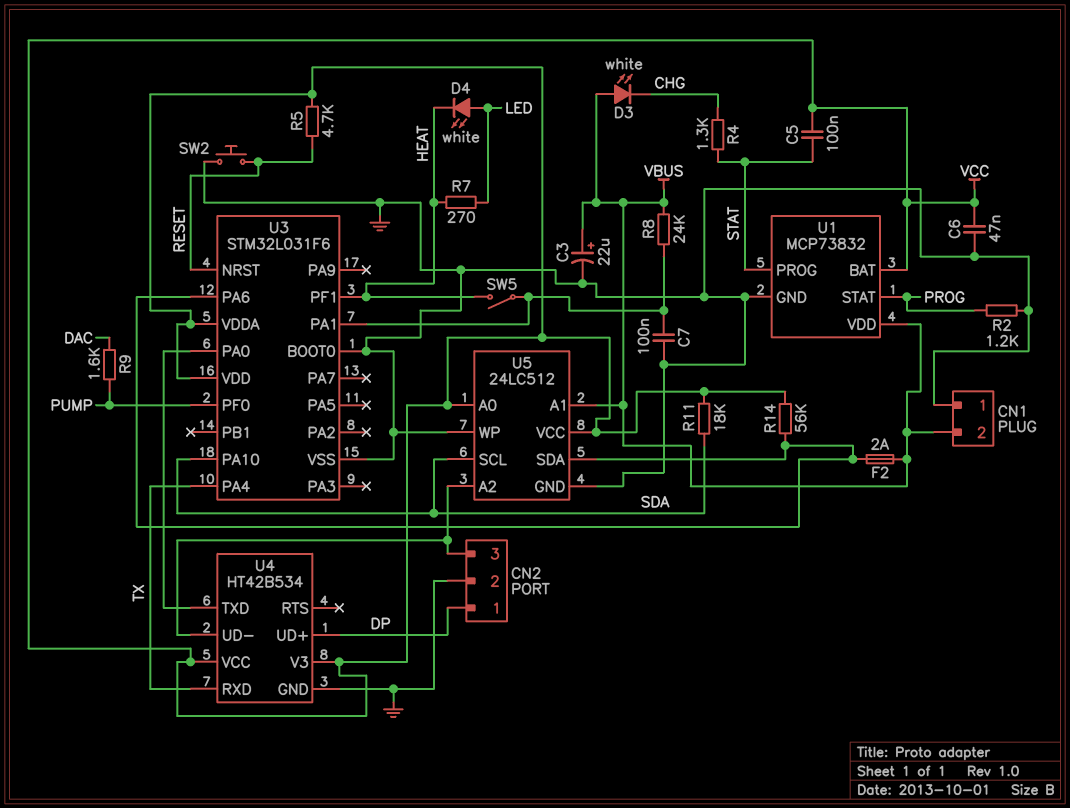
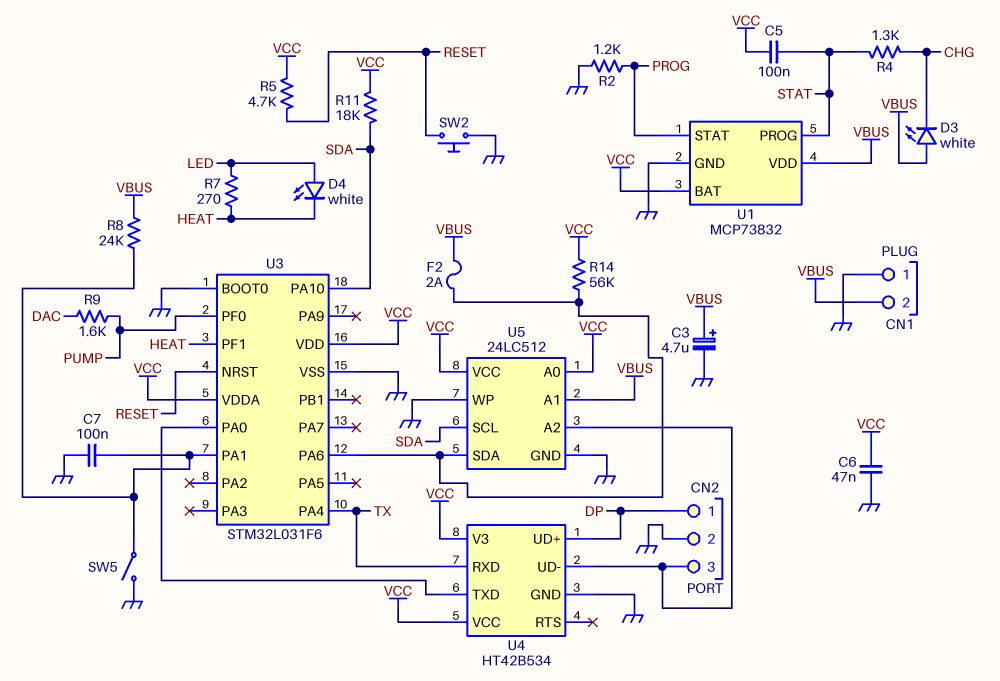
C3: 22uF (plus VBUS, minus GND) -> 4.7uF (plus VBUS, minus GND)
SW5: switch (HEAT, U3/PA1) -> switch (GND, U3/PA1)

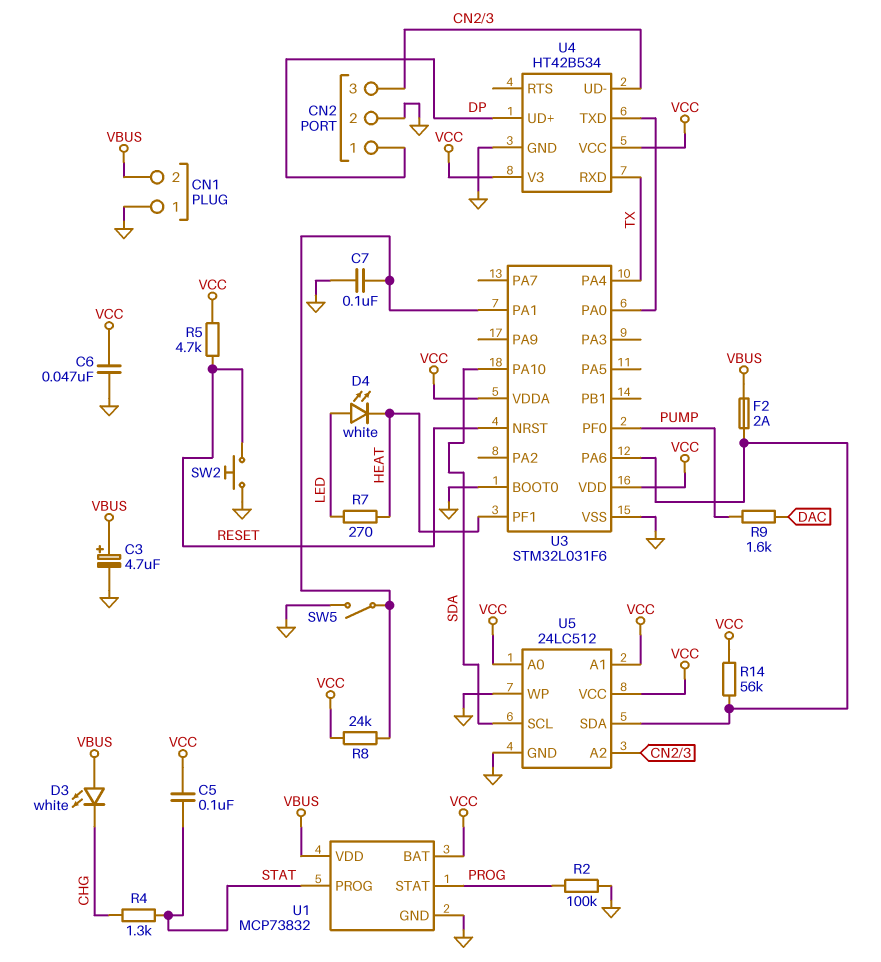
R2: 1.2k (GND, PROG) -> 100k (GND, PROG)
R8: 24k (U3/PA1, VBUS) -> 24k (U3/PA1, VCC)
R11: 18k (SDA, VCC) -> none
U5 pin A1: VBUS -> VCC

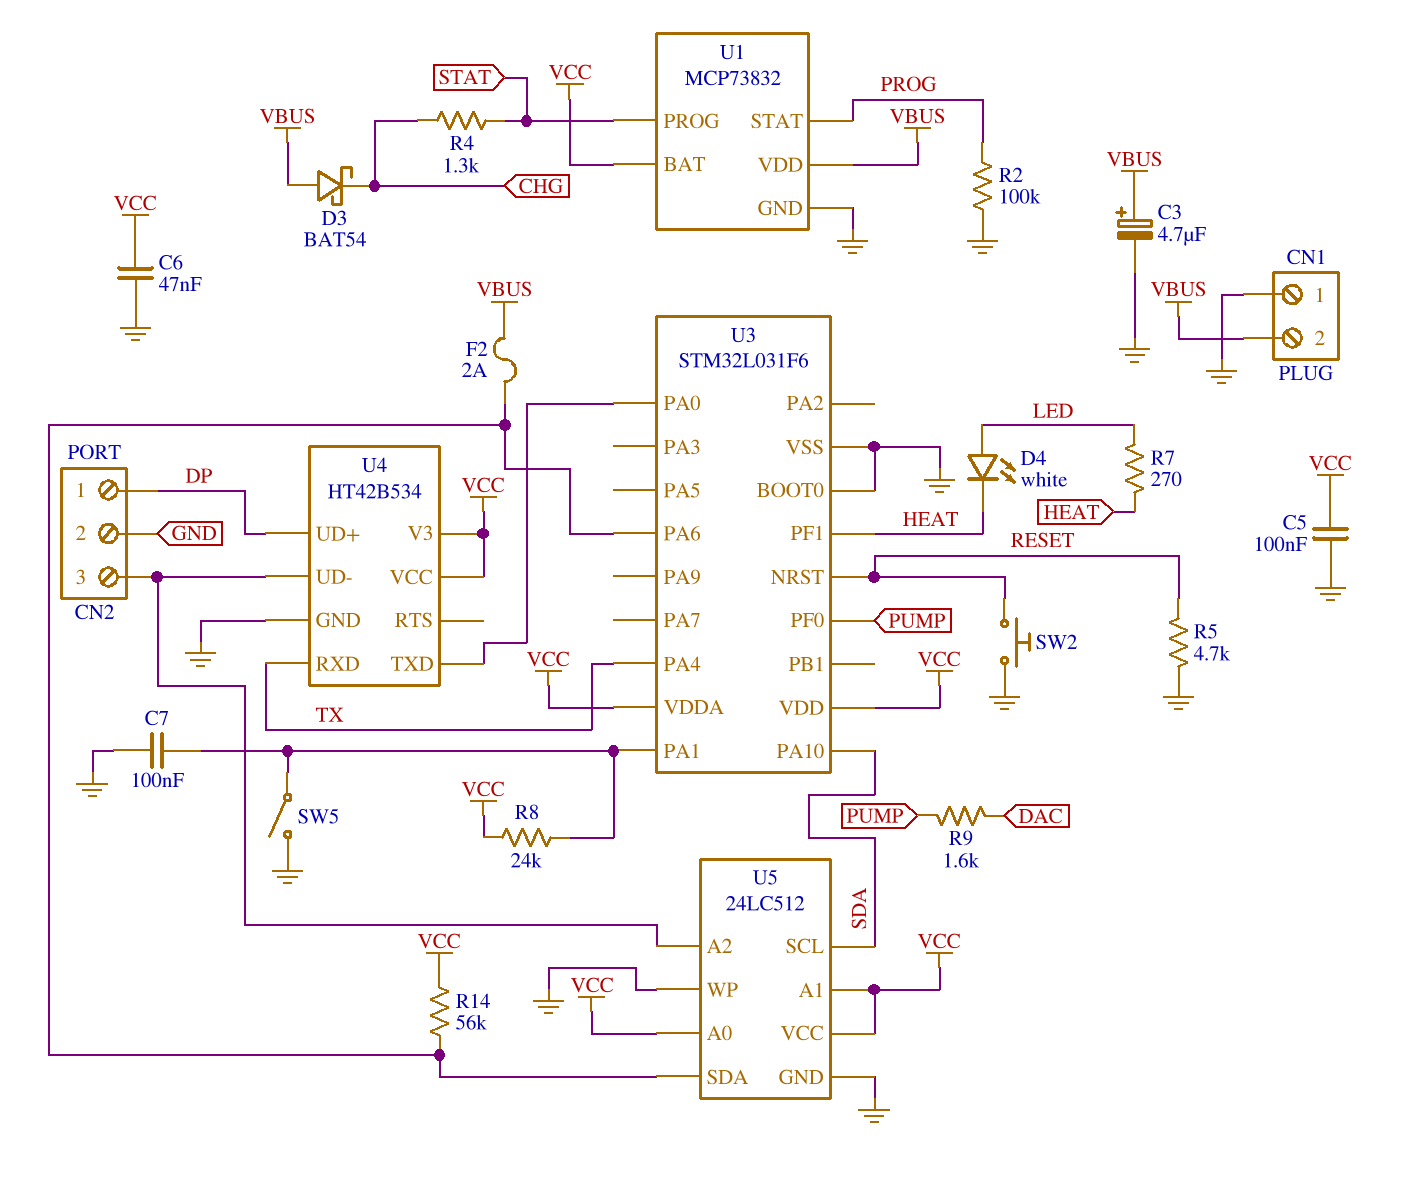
C5: 100nF (STAT, VCC) -> 100nF (GND, VCC)
D3: LED white (A VBUS, K CHG) -> schottky BAT54 (A VBUS, K CHG)
R5: 4.7k (RESET, VCC) -> 4.7k (GND, RESET)

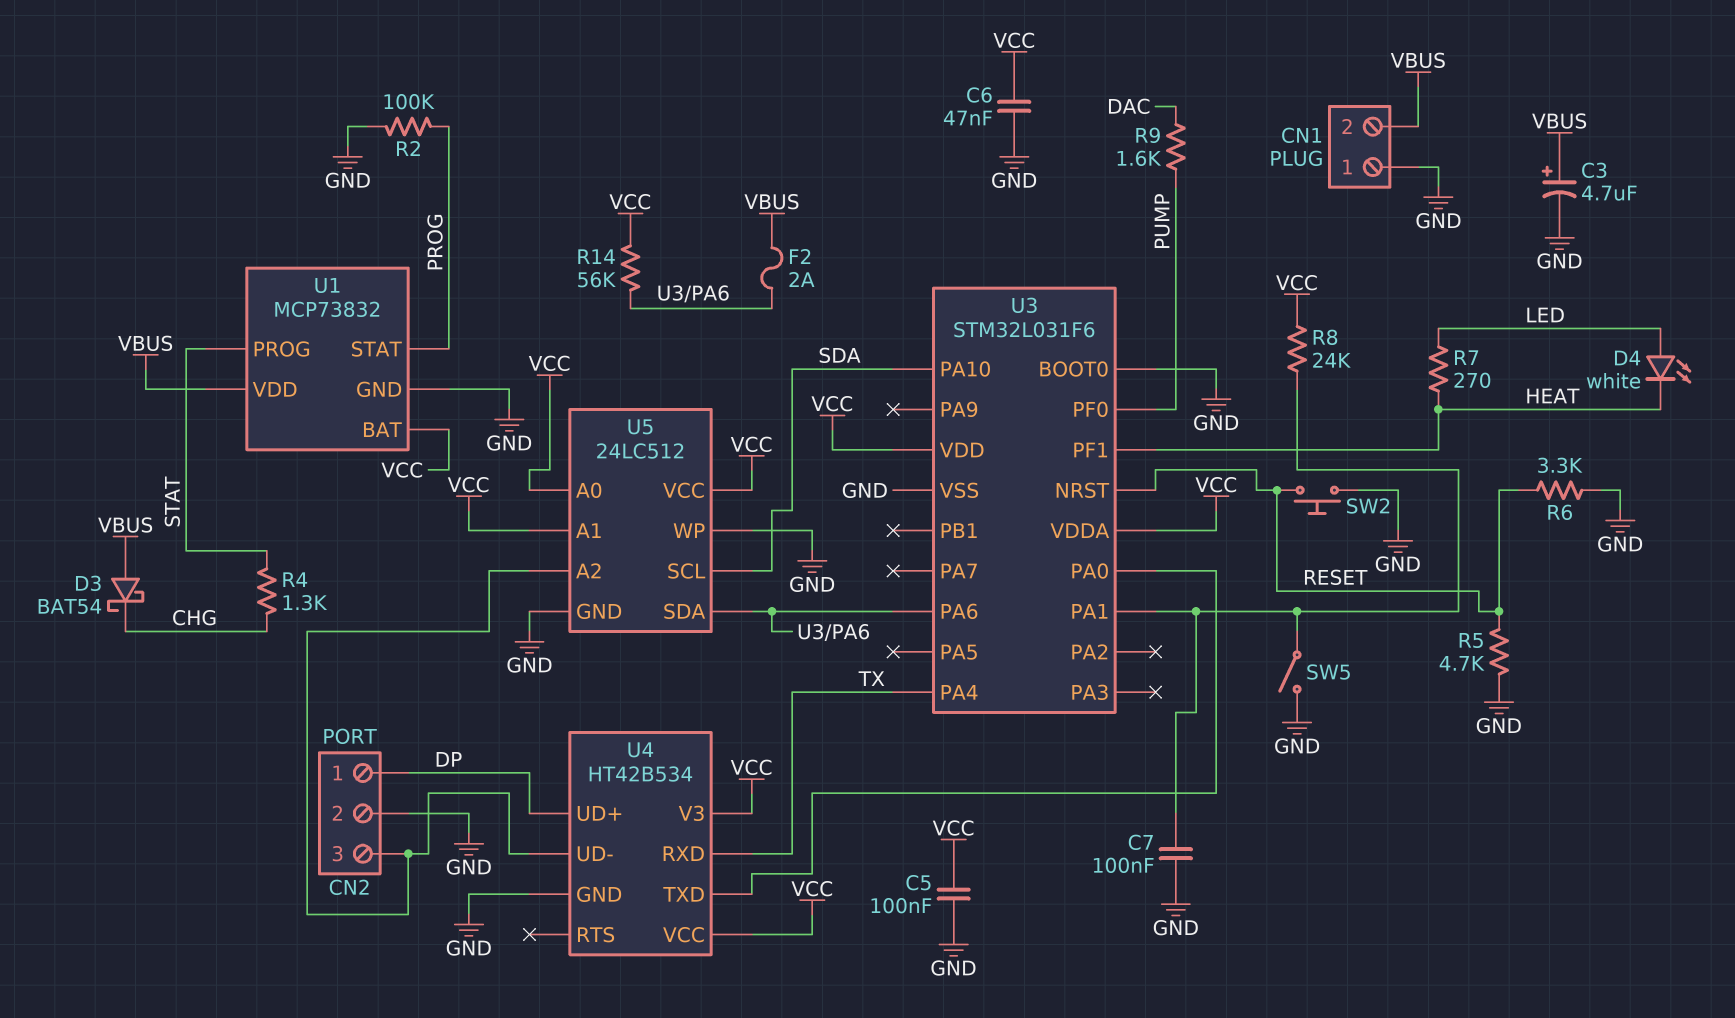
R6: none -> 3.3k (GND, RESET)

